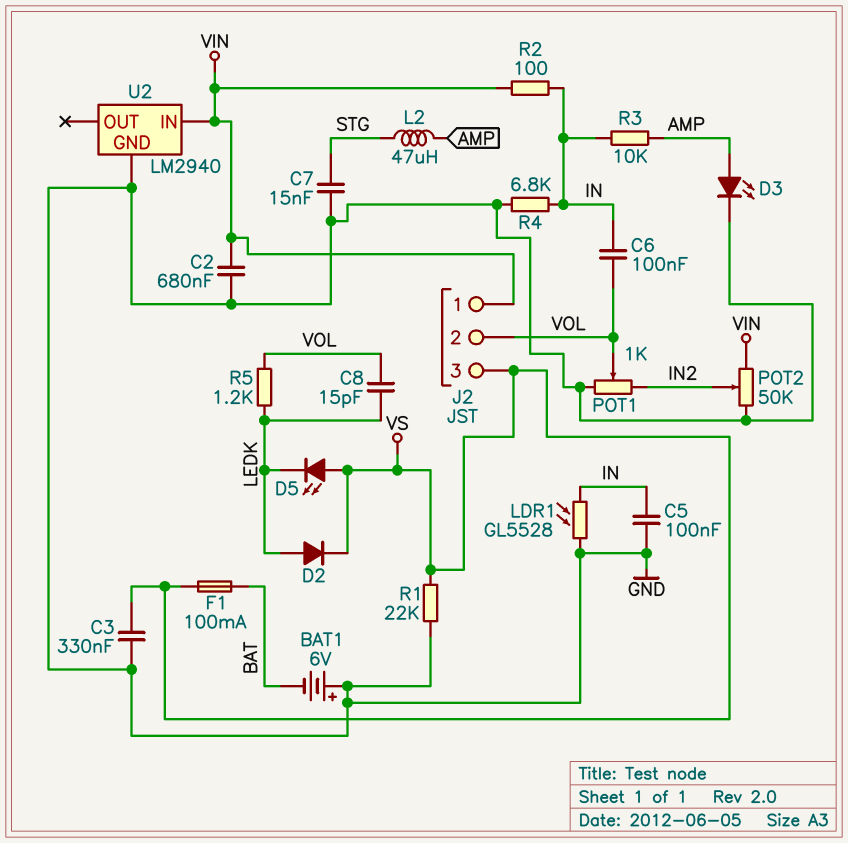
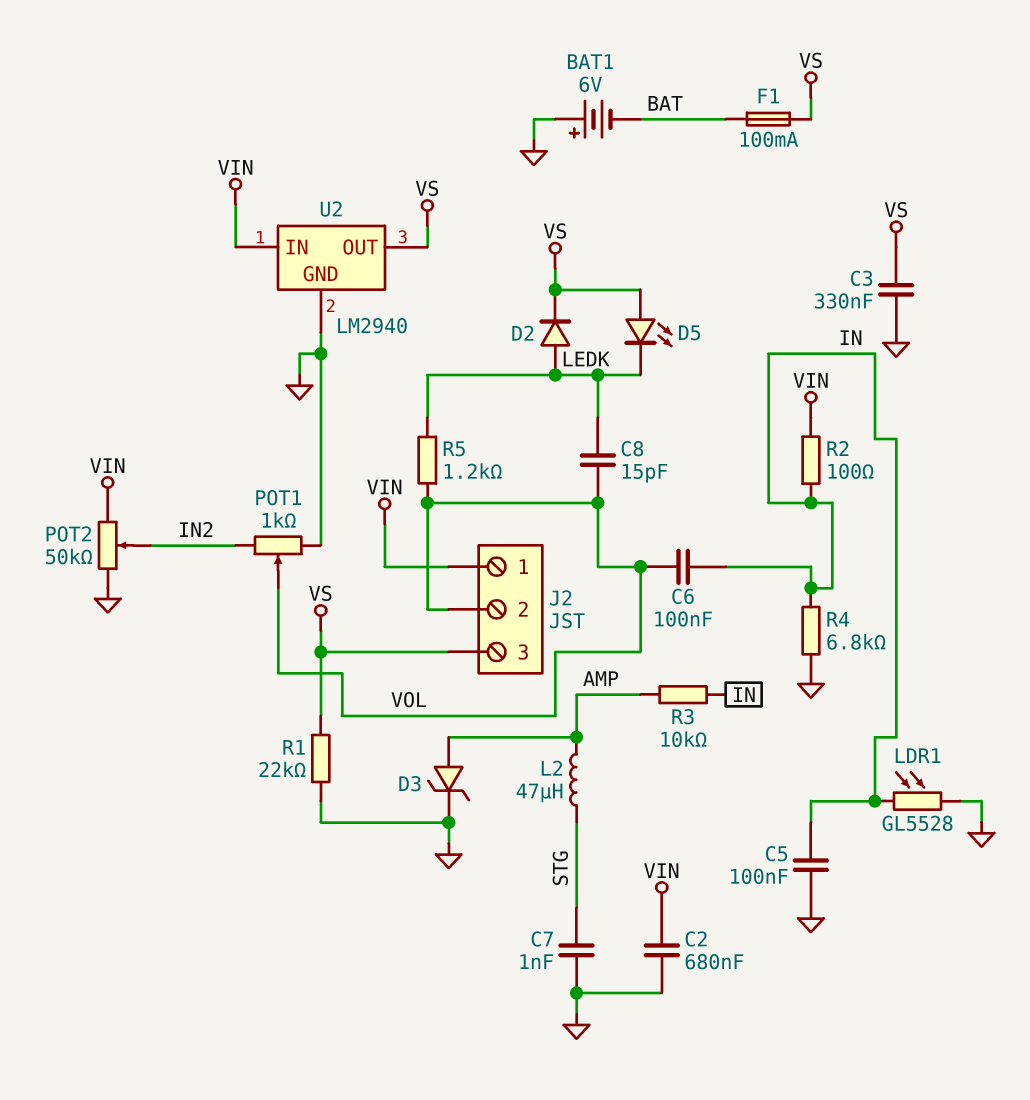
C7: 15nF (GND, STG) -> 1nF (GND, STG)
D3: LED (A AMP, K GND) -> zener (A AMP, K GND)
U2 pin OUT: none -> VS

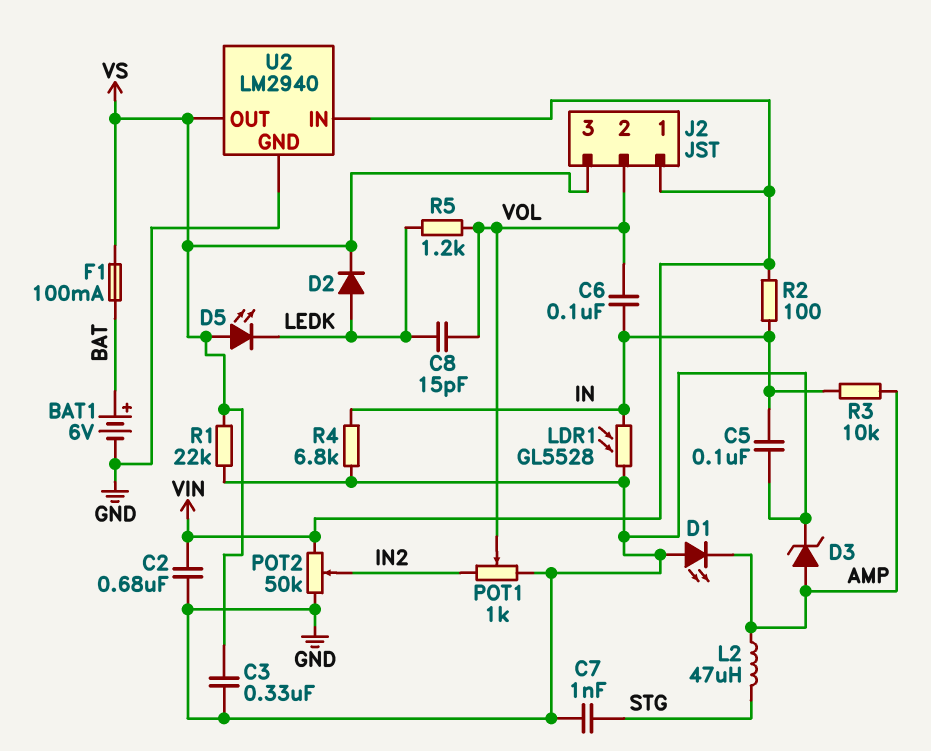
BAT1: 6V (plus GND, minus BAT) -> 6V (plus BAT, minus GND)
D1: none -> LED (A GND, K AMP)

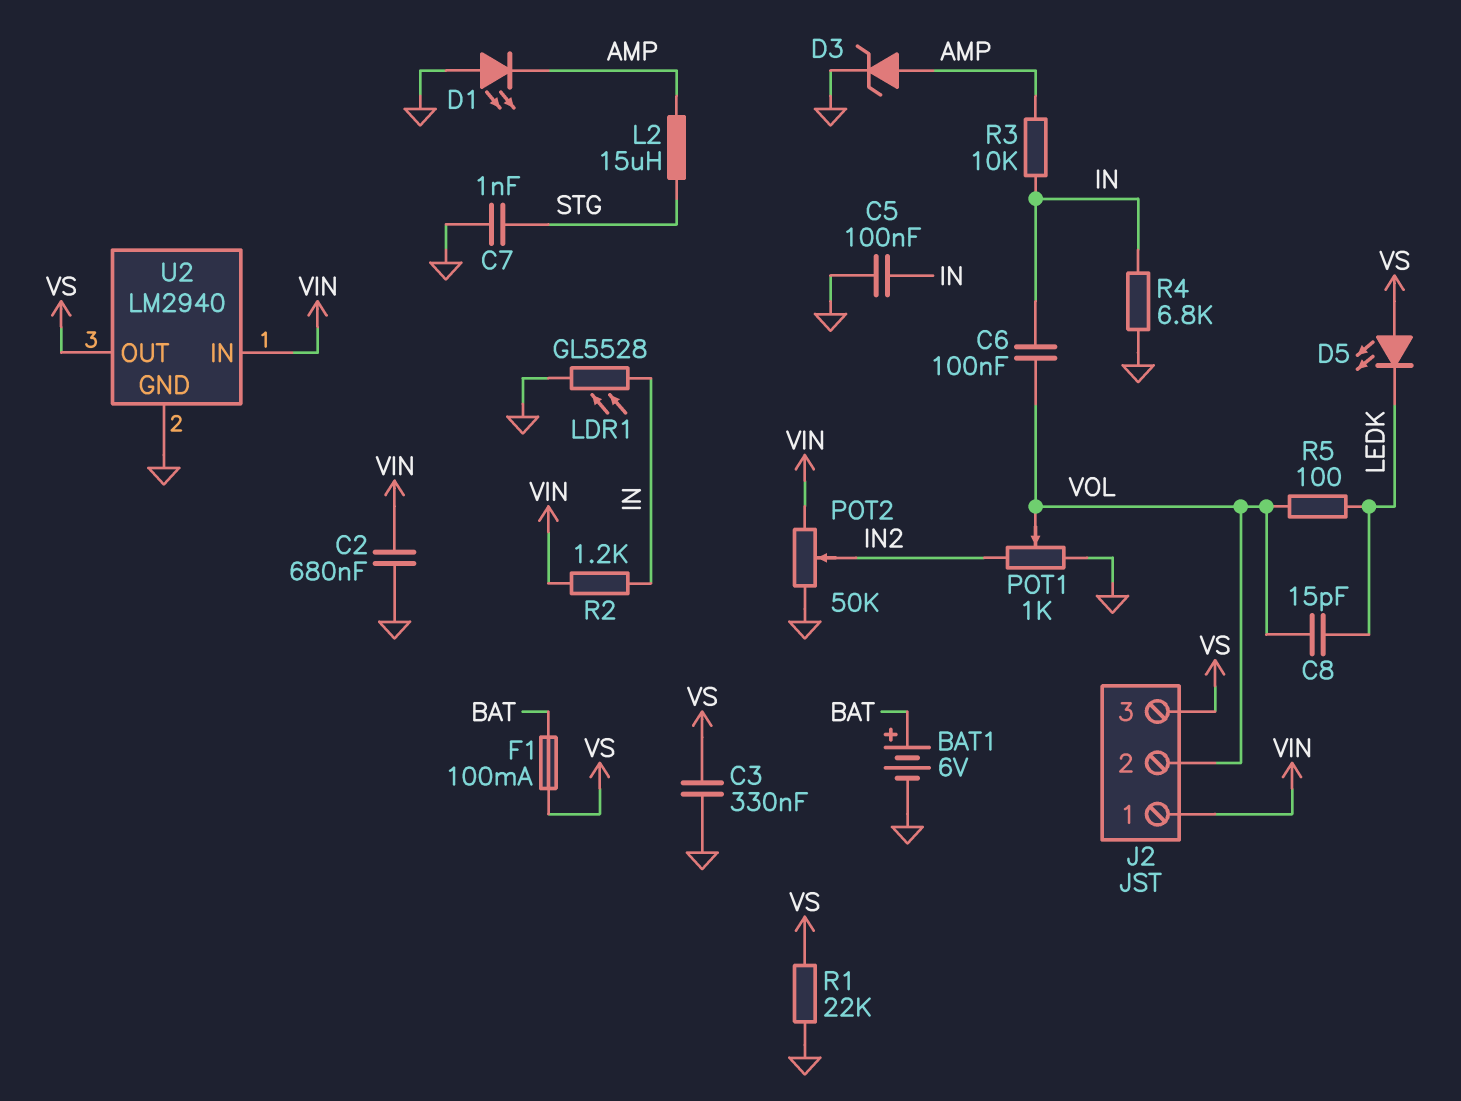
D2: diode (A LEDK, K VS) -> none
L2: 47uH (AMP, STG) -> 15uH (AMP, STG)
R2: 100 (IN, VIN) -> 1.2k (IN, VIN)
R5: 1.2k (LEDK, VOL) -> 100 (LEDK, VOL)

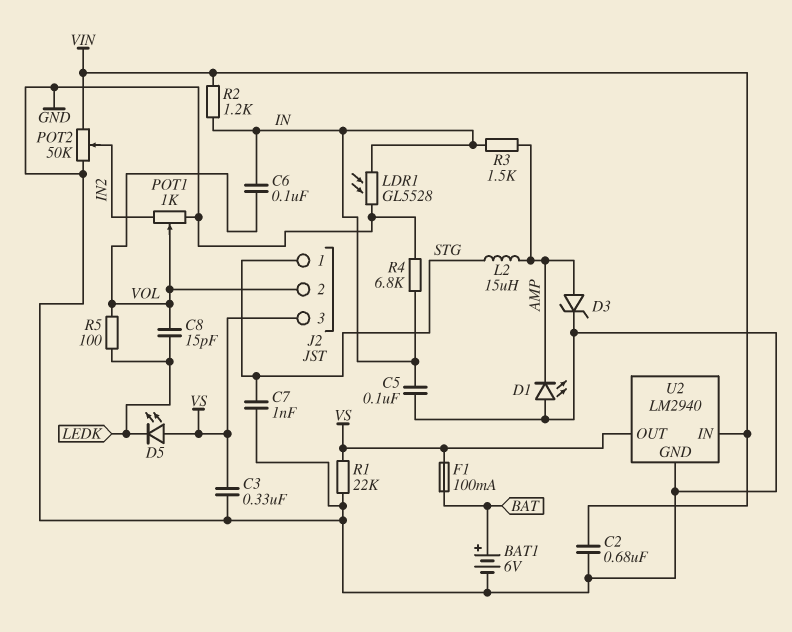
J2 pin 1: VIN -> STG
R3: 10k (AMP, IN) -> 1.5k (AMP, IN)

